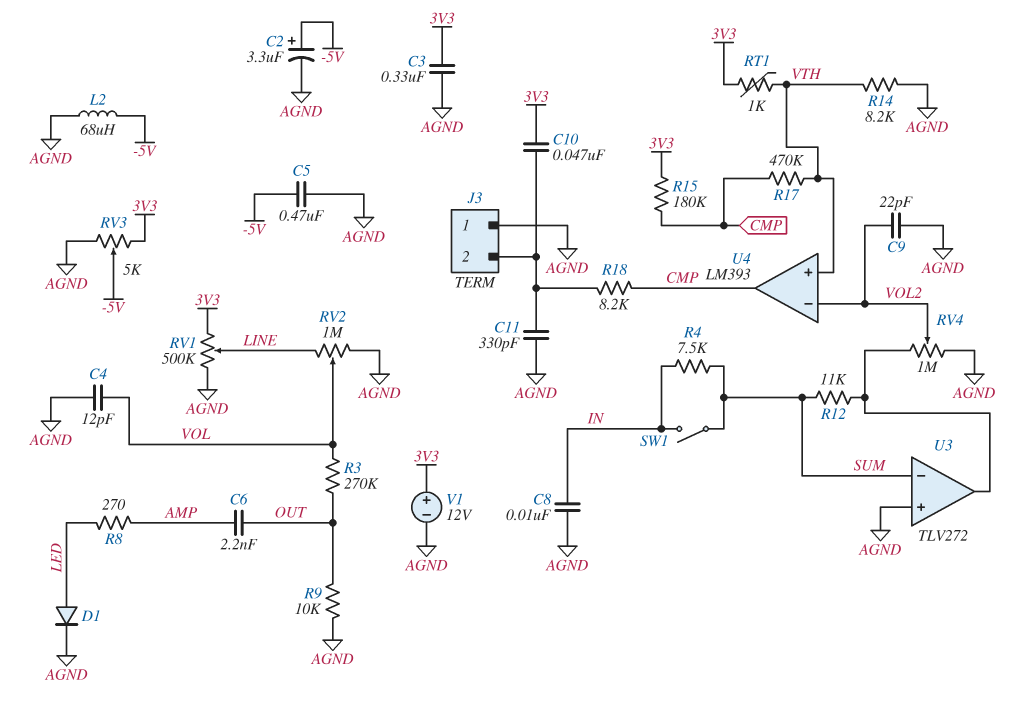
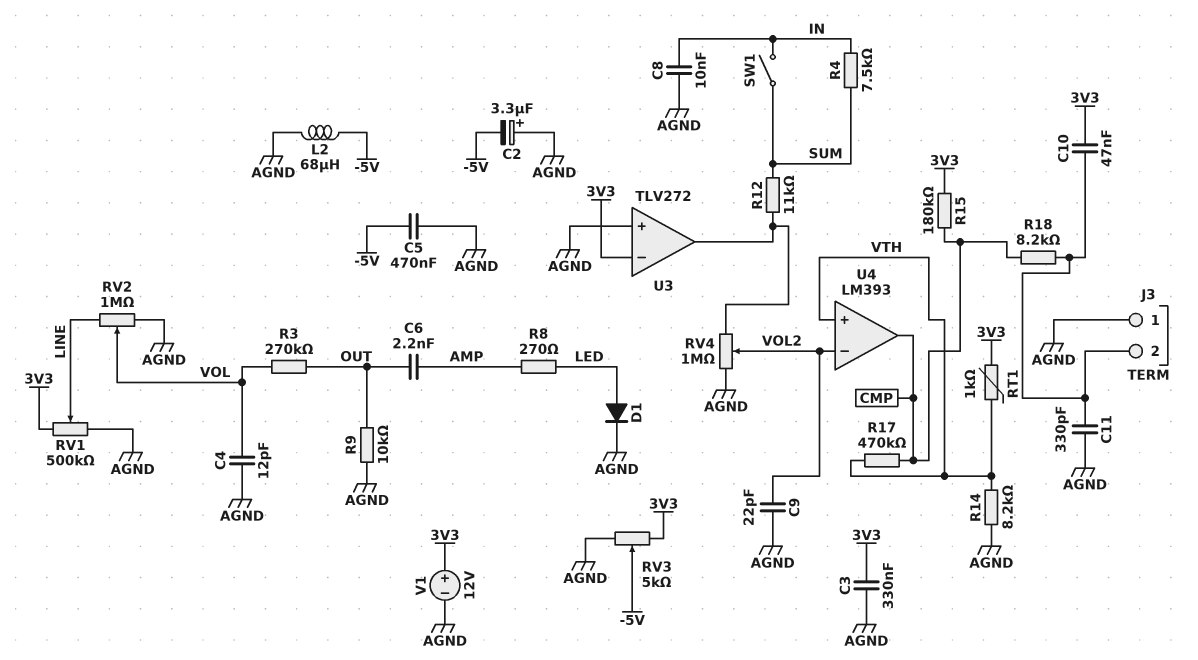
C2: 3.3uF (plus -5V, minus AGND) -> 3.3uF (plus AGND, minus -5V)
U3 pin in-: SUM -> 3V3

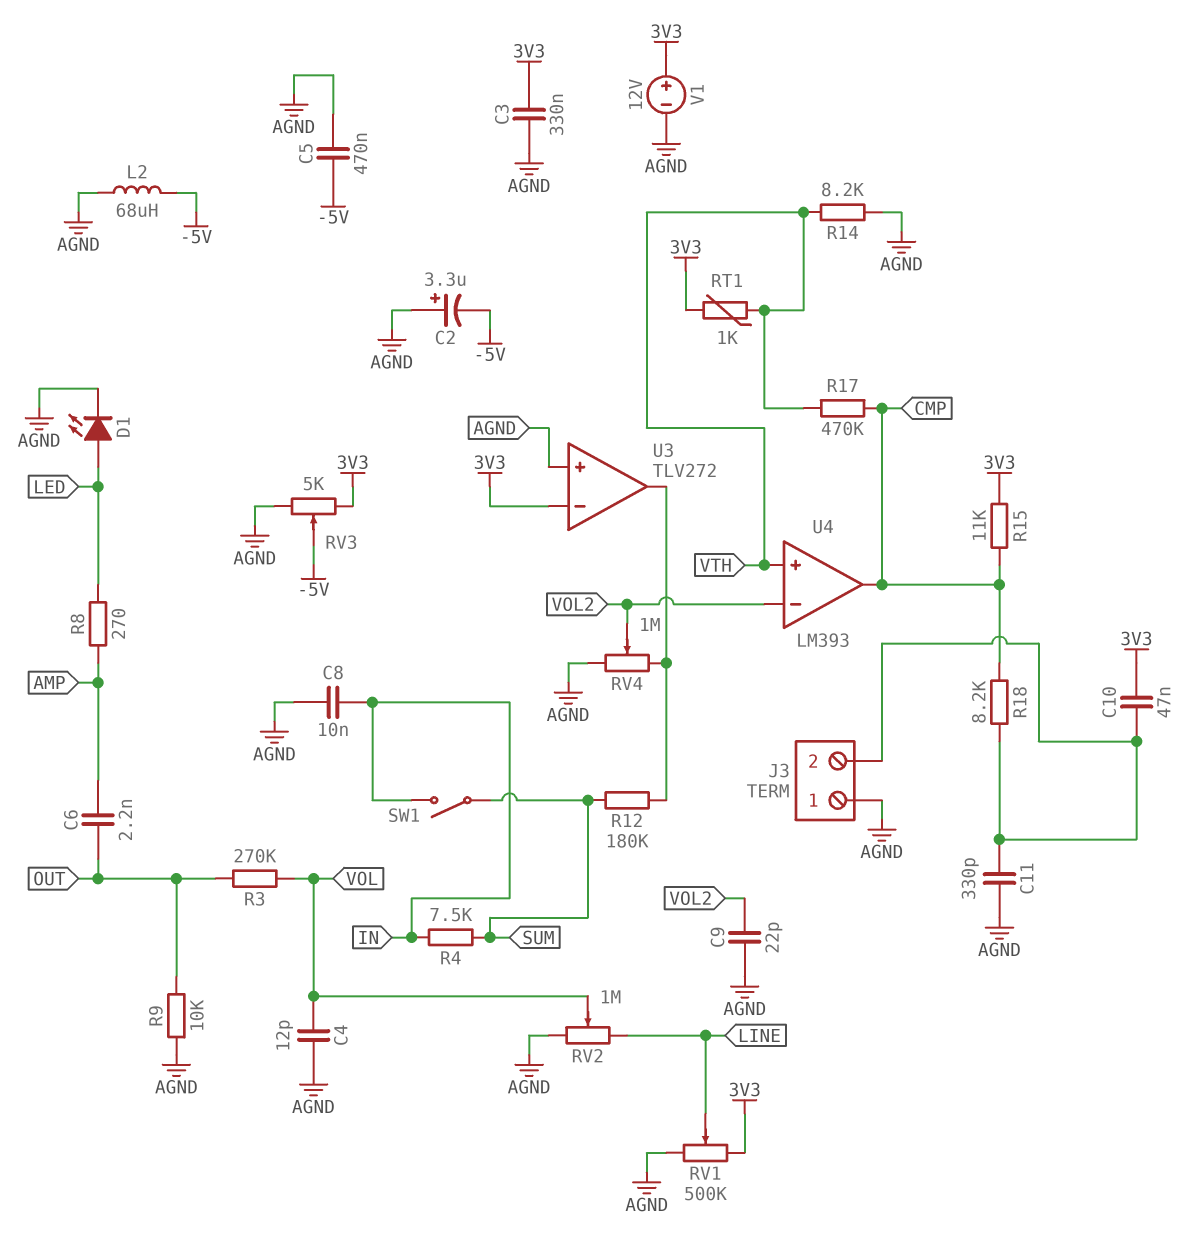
D1: diode (A LED, K AGND) -> LED (A LED, K AGND)
R12: 11k (SUM, U3/out) -> 180k (SUM, U3/out)
R15: 180k (3V3, CMP) -> 11k (3V3, CMP)

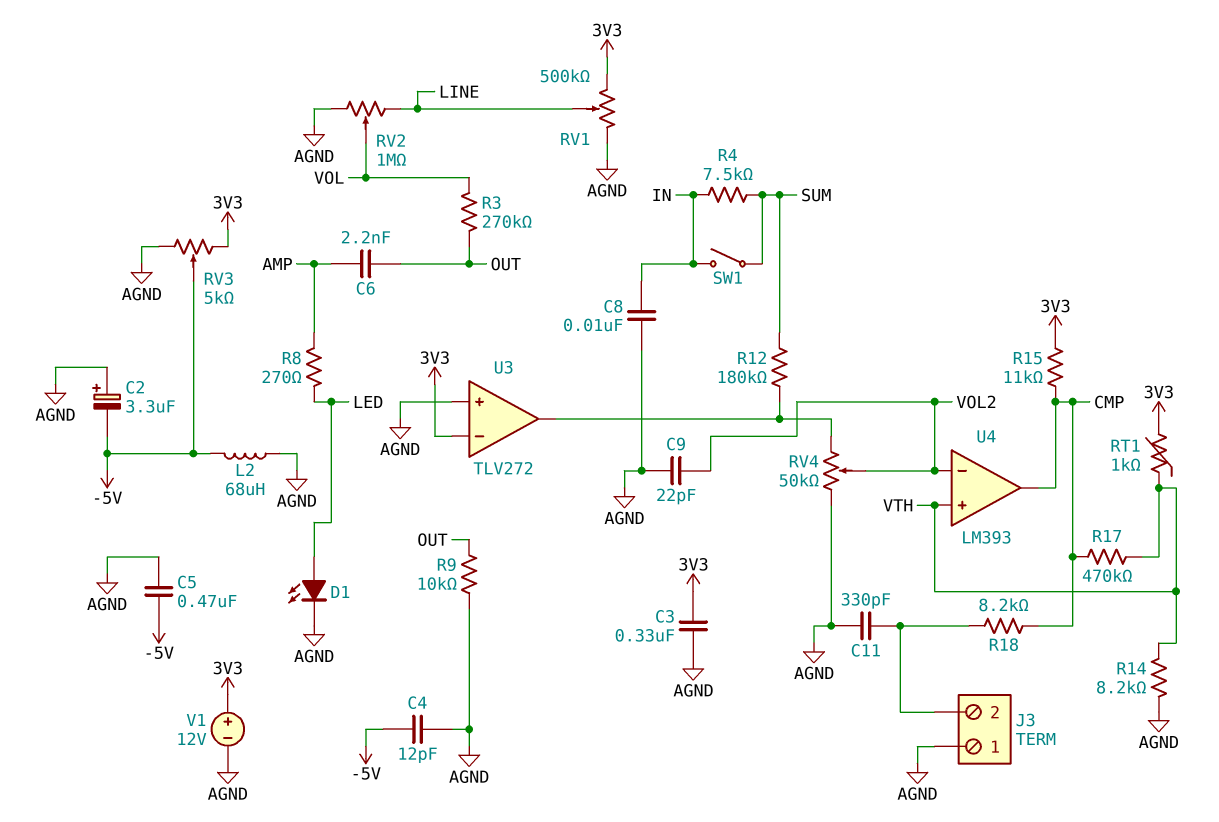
C4: 12pF (AGND, VOL) -> 12pF (-5V, AGND)
C10: 47nF (3V3, J3/2) -> none
RV4: 1M (AGND, U3/out, wiper VOL2) -> 50k (AGND, U3/out, wiper VOL2)

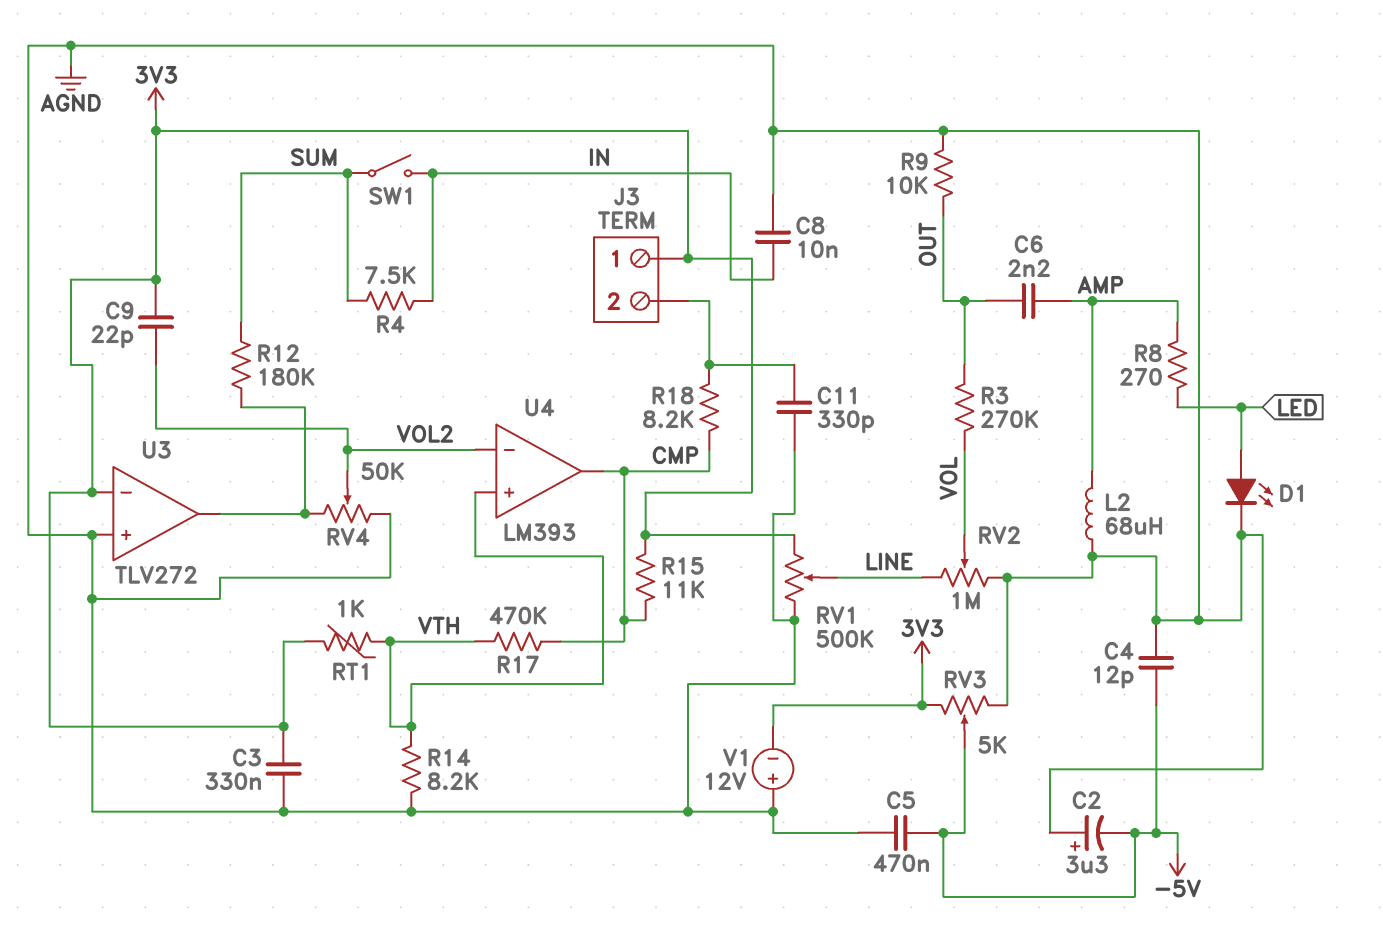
C9: 22pF (AGND, VOL2) -> 22pF (3V3, VOL2)
J3 pin 1: AGND -> 3V3
L2: 68uH (-5V, AGND) -> 68uH (AGND, AMP)
V1: 12V (plus 3V3, minus AGND) -> 12V (plus AGND, minus 3V3)

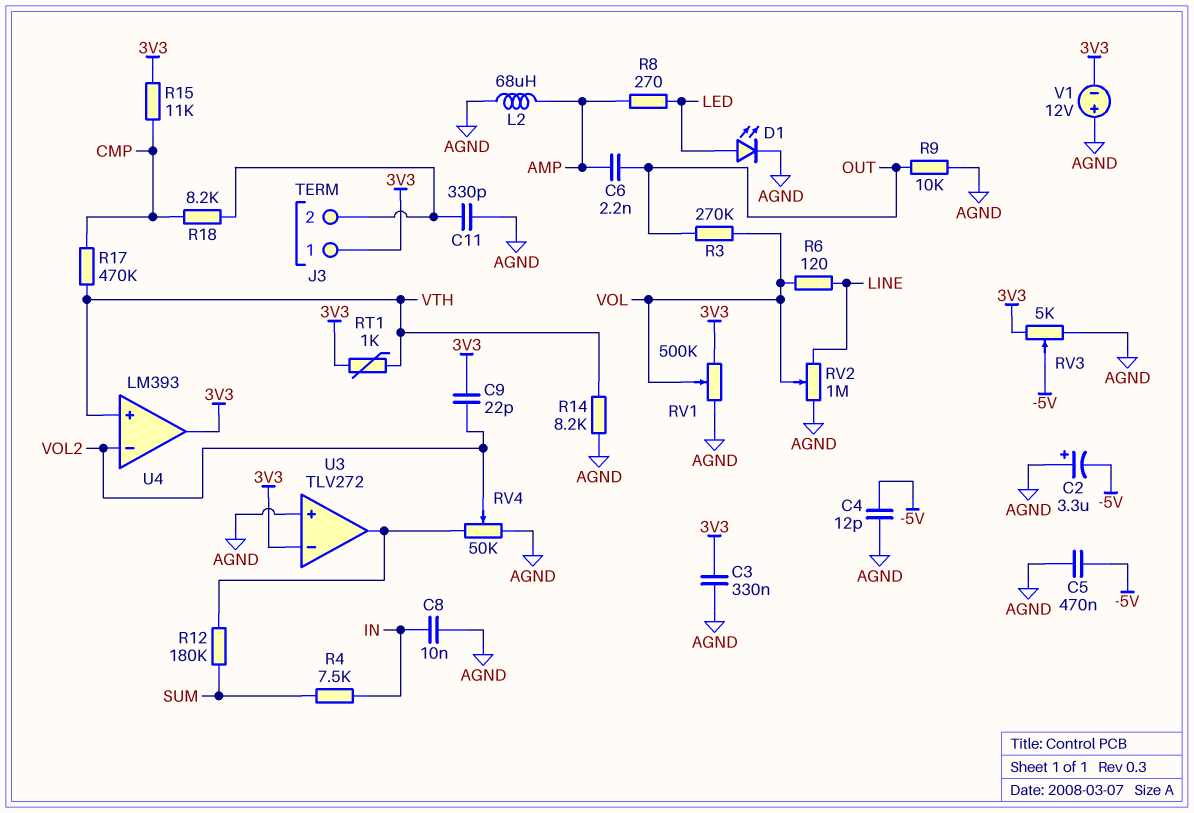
R6: none -> 120 (LINE, VOL)
RV1: 500k (3V3, AGND, wiper LINE) -> 500k (3V3, AGND, wiper VOL)
SW1: switch (IN, SUM) -> none
U4 pin out: CMP -> 3V3

